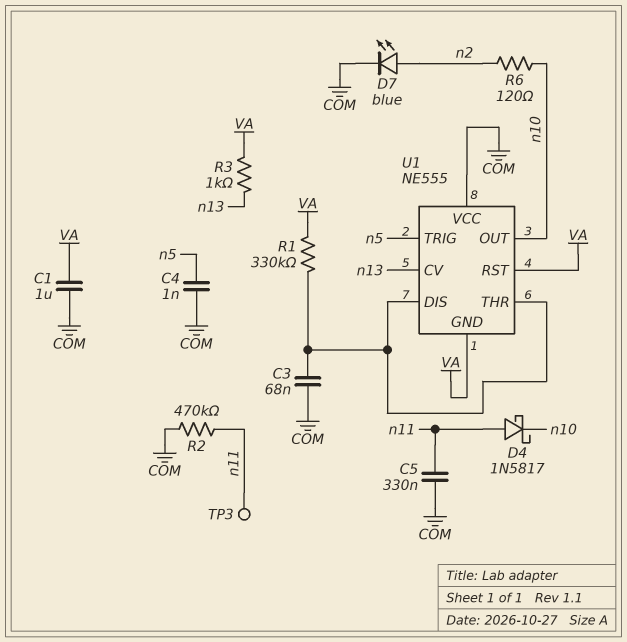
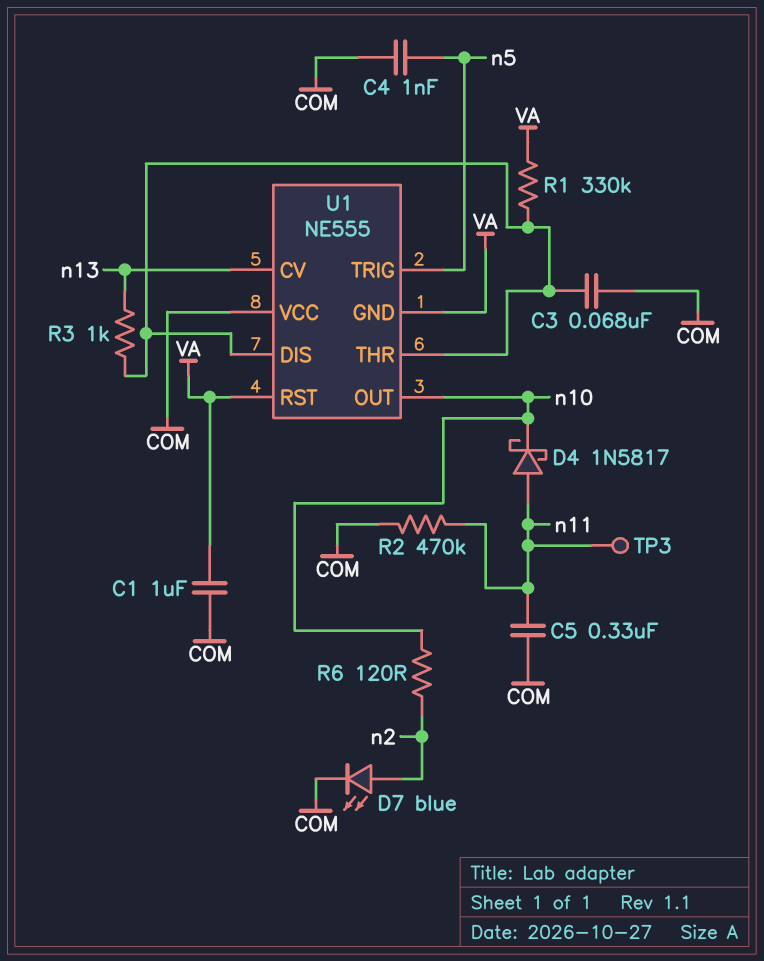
R3: 1k (VA, n13) -> 1k (U1/DIS, n13)

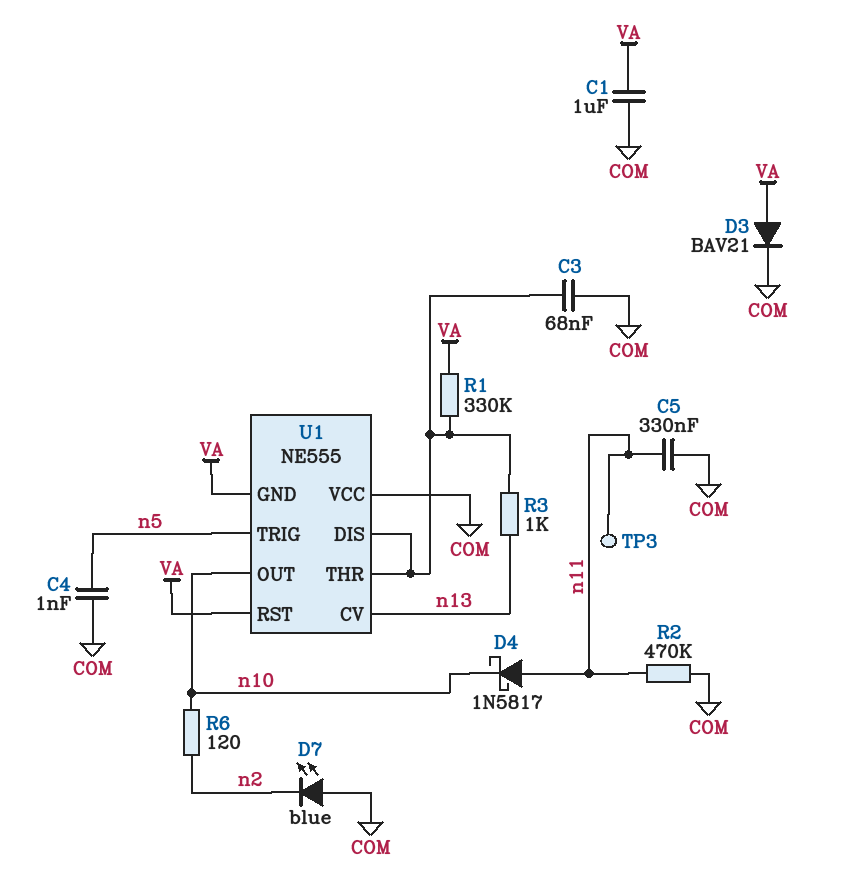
D3: none -> diode BAV21 (A VA, K COM)
D7: LED blue (A n2, K COM) -> LED blue (A COM, K n2)

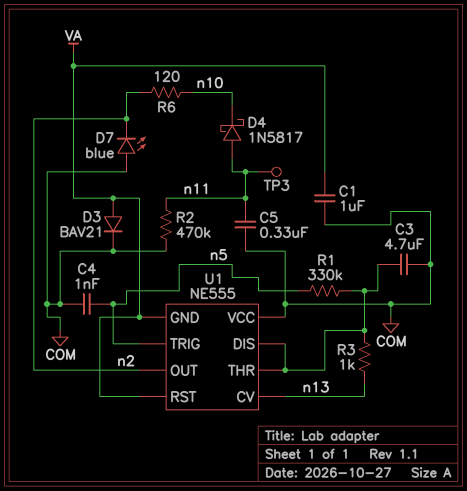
C3: 68nF (COM, U1/DIS) -> 4.7uF (COM, U1/DIS)
R1: 330k (U1/DIS, VA) -> 330k (U1/DIS, n5)
U1 pin OUT: n10 -> n2

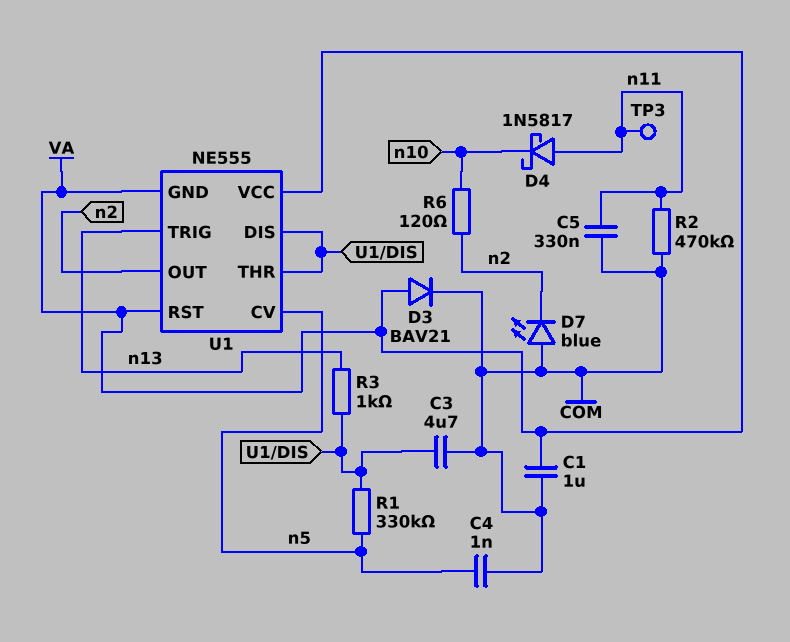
U1 pin CV: n13 -> n5
U1 pin TRIG: n5 -> n13
U1 pin VCC: COM -> VA

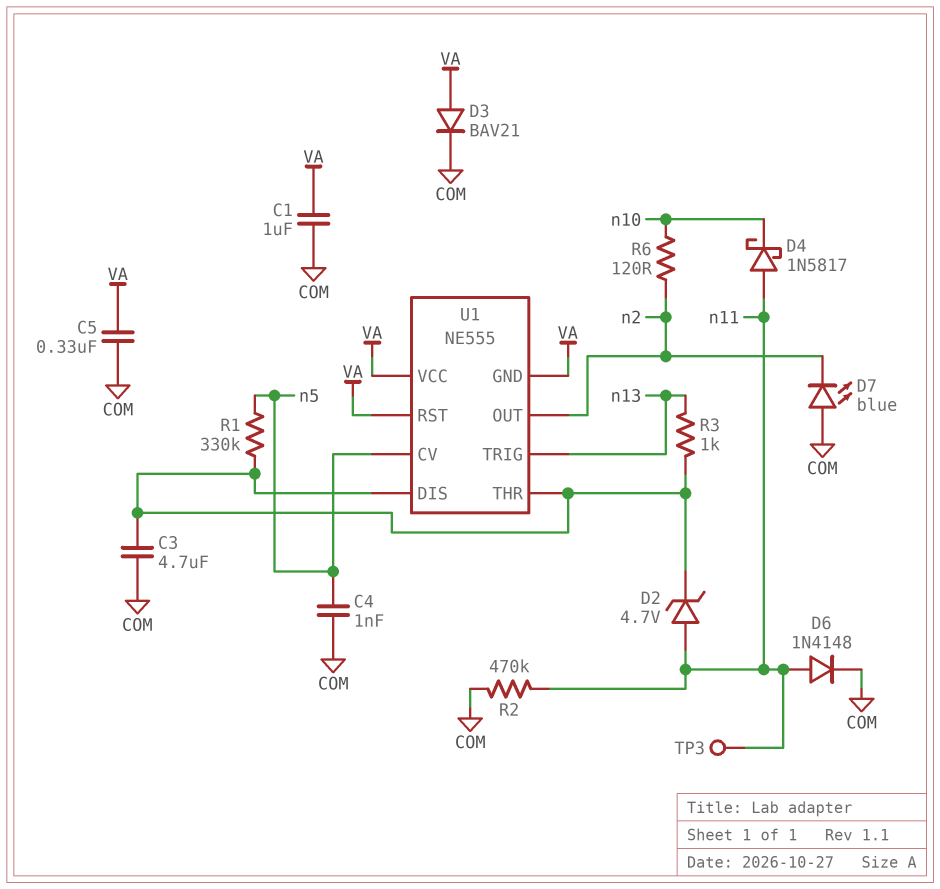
C5: 330nF (COM, n11) -> 330nF (COM, VA)
D2: none -> zener 4.7V (A n11, K U1/DIS)
D6: none -> diode 1N4148 (A n11, K COM)

